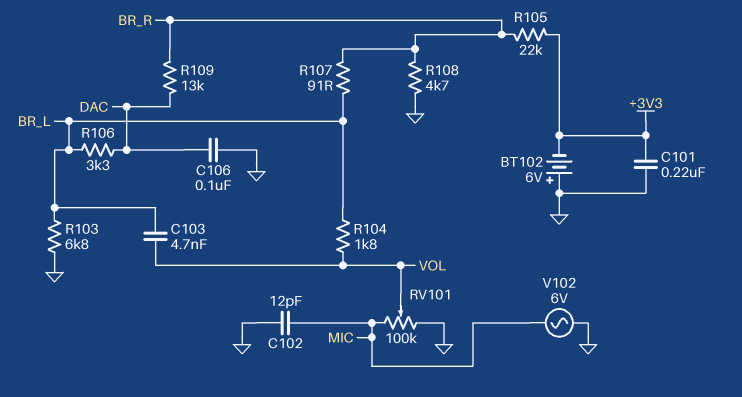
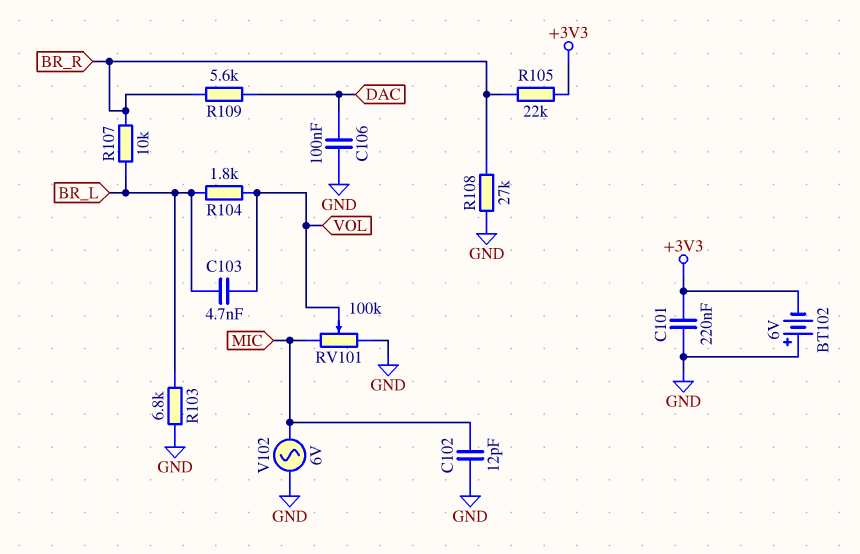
R106: 3.3k (BR_L, DAC) -> none
R107: 91 (BR_L, BR_R) -> 10k (BR_L, BR_R)
R108: 4.7k (BR_R, GND) -> 27k (BR_R, GND)
R109: 13k (BR_R, DAC) -> 5.6k (BR_R, DAC)

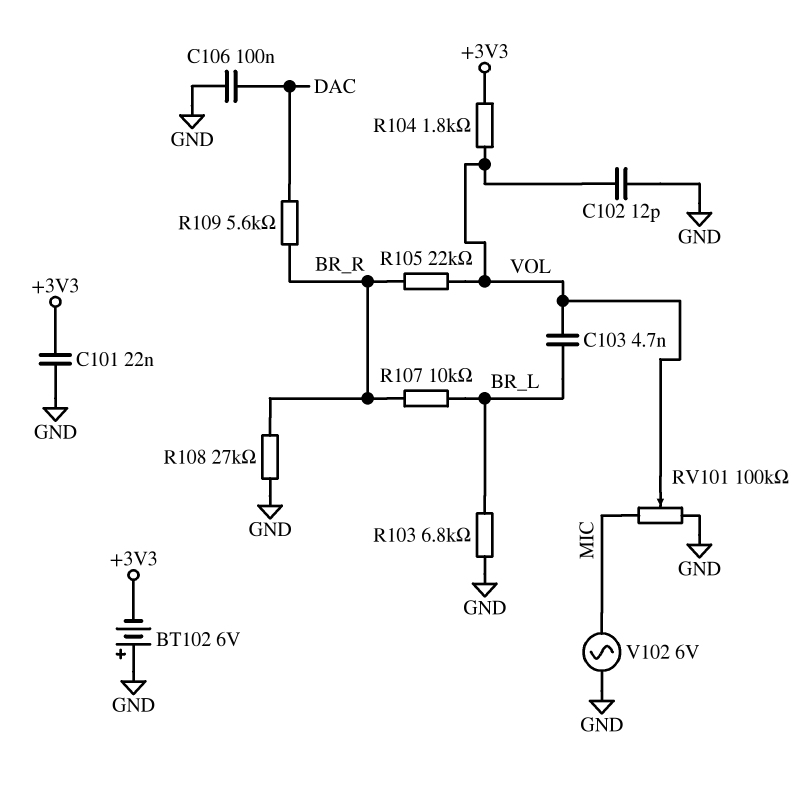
C101: 220nF (+3V3, GND) -> 22nF (+3V3, GND)
C102: 12pF (GND, MIC) -> 12pF (GND, VOL)
R104: 1.8k (BR_L, VOL) -> 1.8k (+3V3, VOL)
R105: 22k (+3V3, BR_R) -> 22k (BR_R, VOL)

